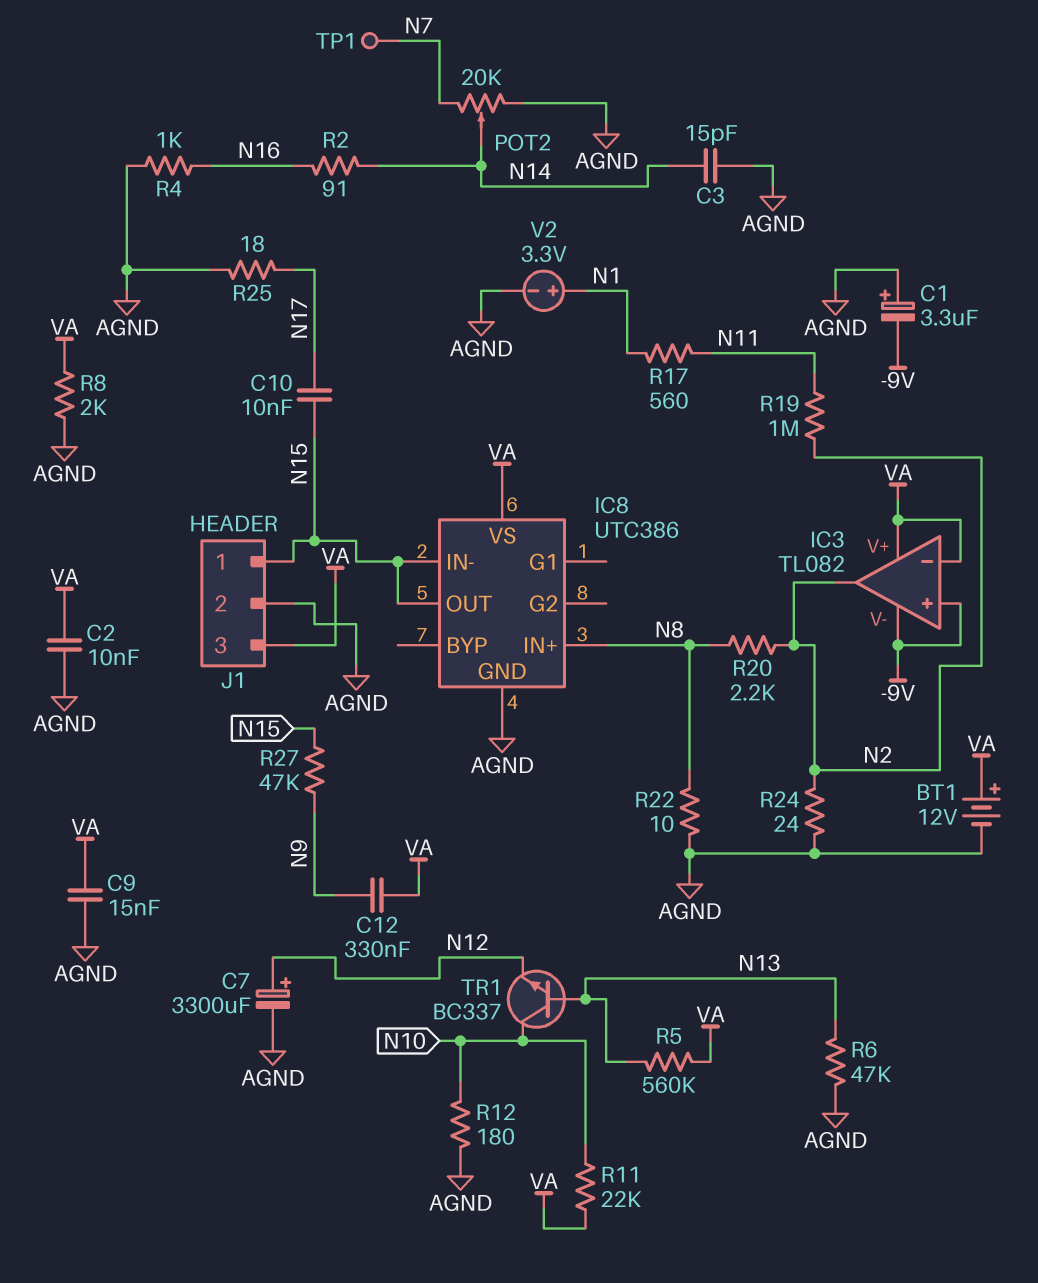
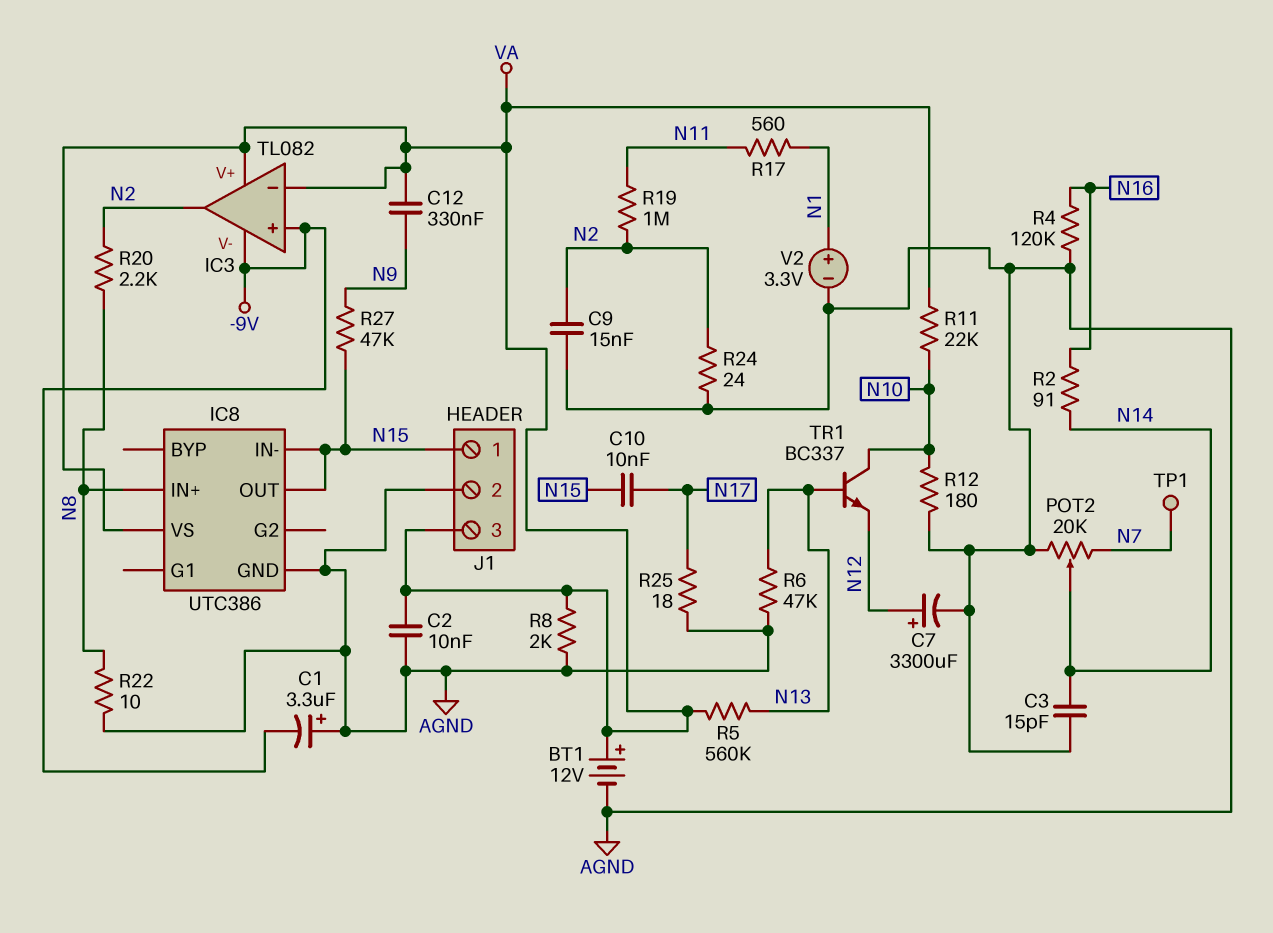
C9: 15nF (AGND, VA) -> 15nF (AGND, N2)
R4: 1k (AGND, N16) -> 120k (AGND, N16)

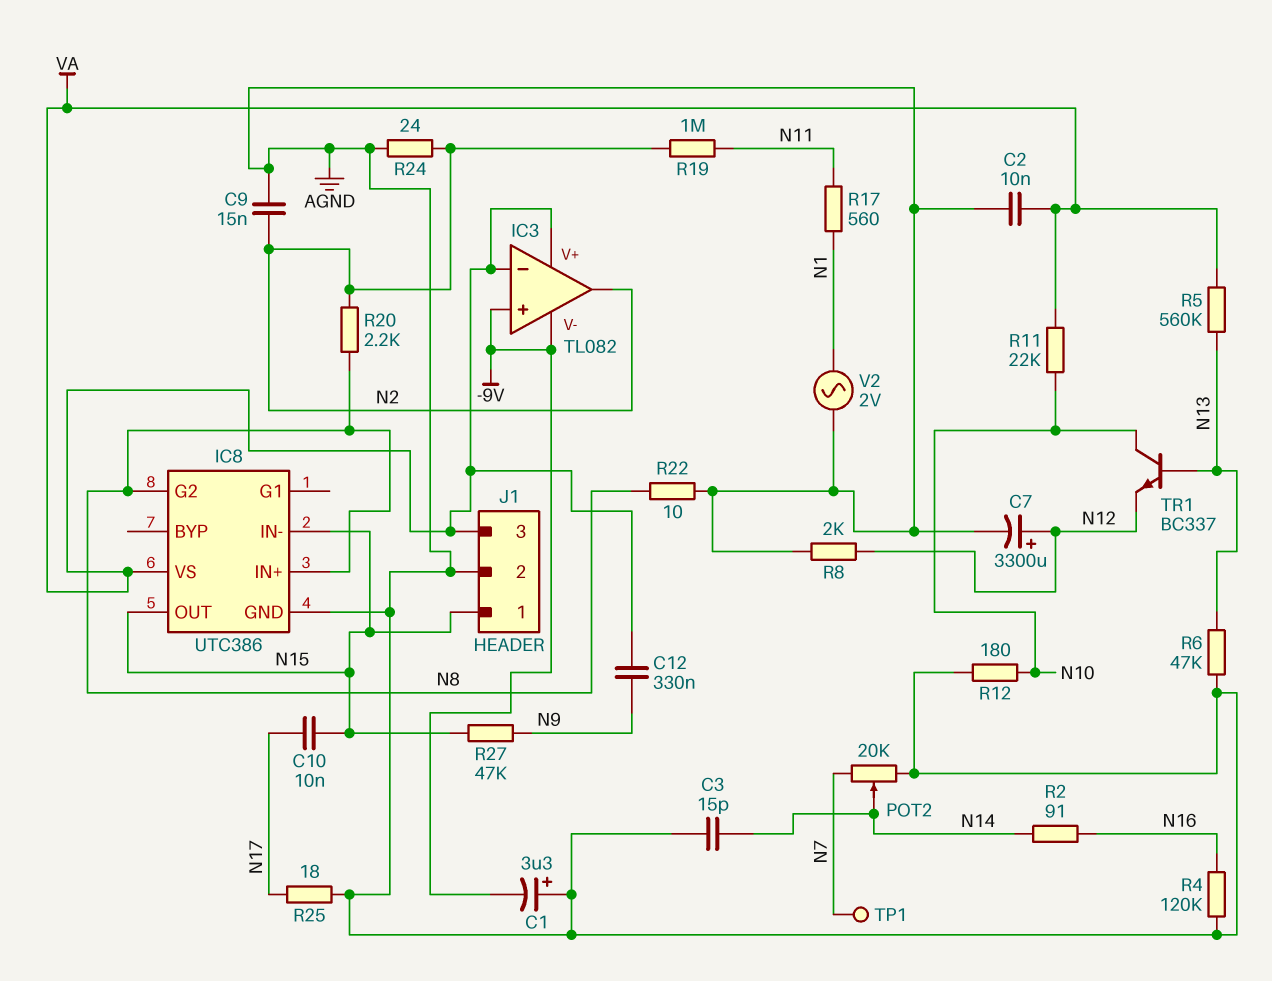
BT1: 12V (plus VA, minus AGND) -> none
IC8 pin G2: none -> N8
R8: 2k (AGND, VA) -> 2k (AGND, N12)
V2: 3.3V (plus N1, minus AGND) -> AC 2V (AGND, N1)

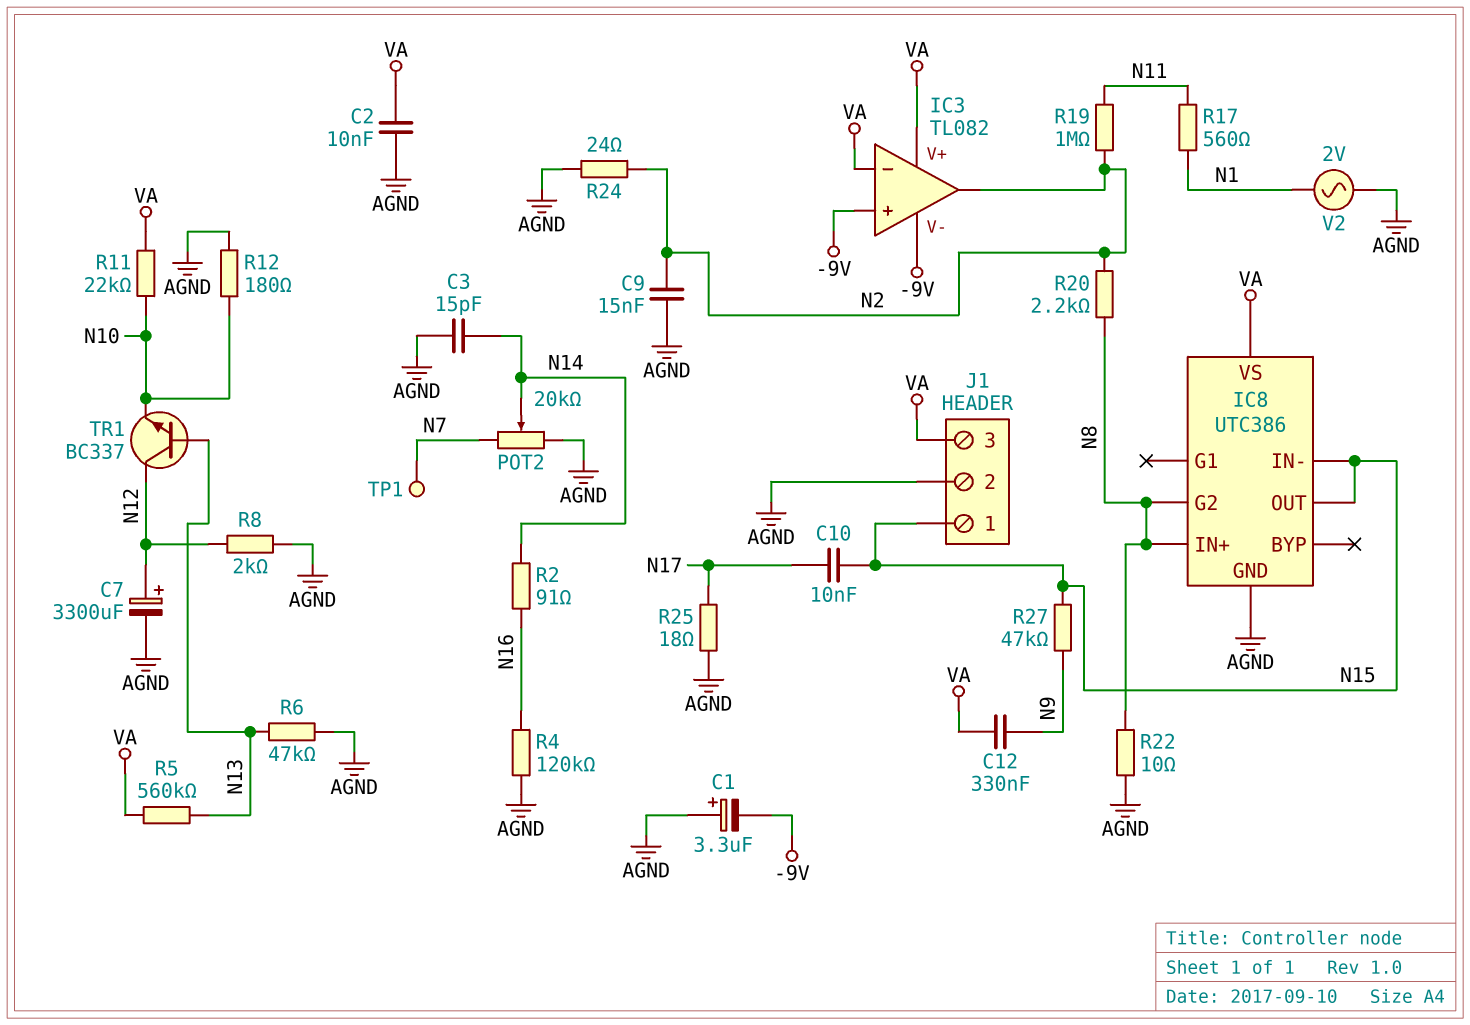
TR1: NPN BC337 (B N13, C N10, E N12) -> NPN BC337 (B N13, C N12, E N10)

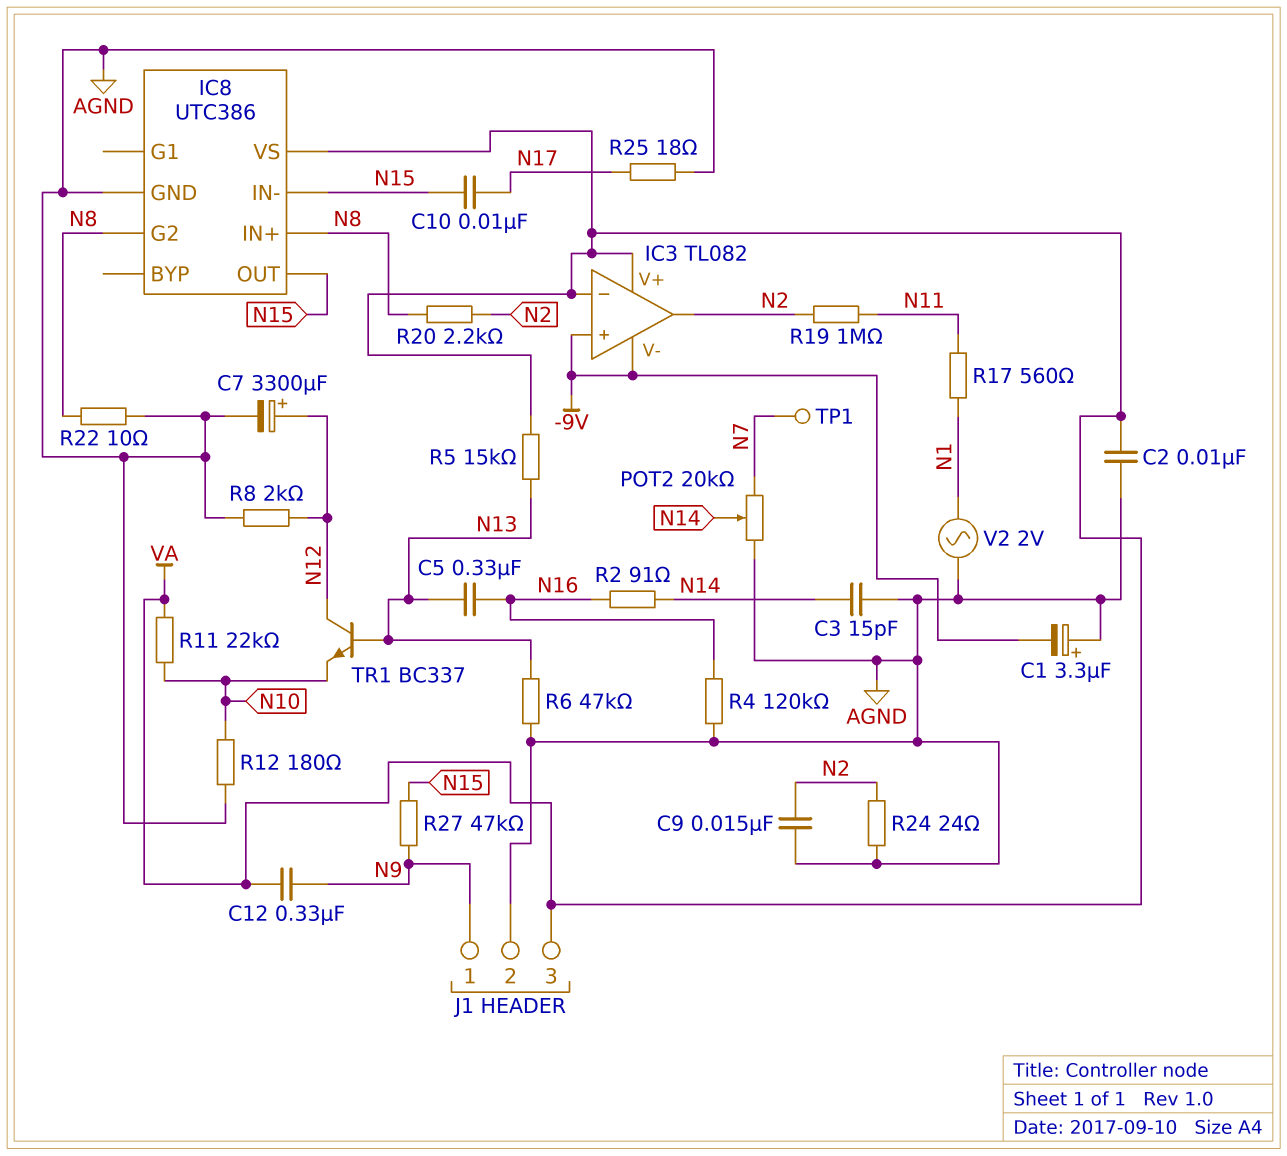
C5: none -> 330nF (N13, N16)
J1 pin 1: N15 -> N9
R5: 560k (N13, VA) -> 15k (N13, VA)

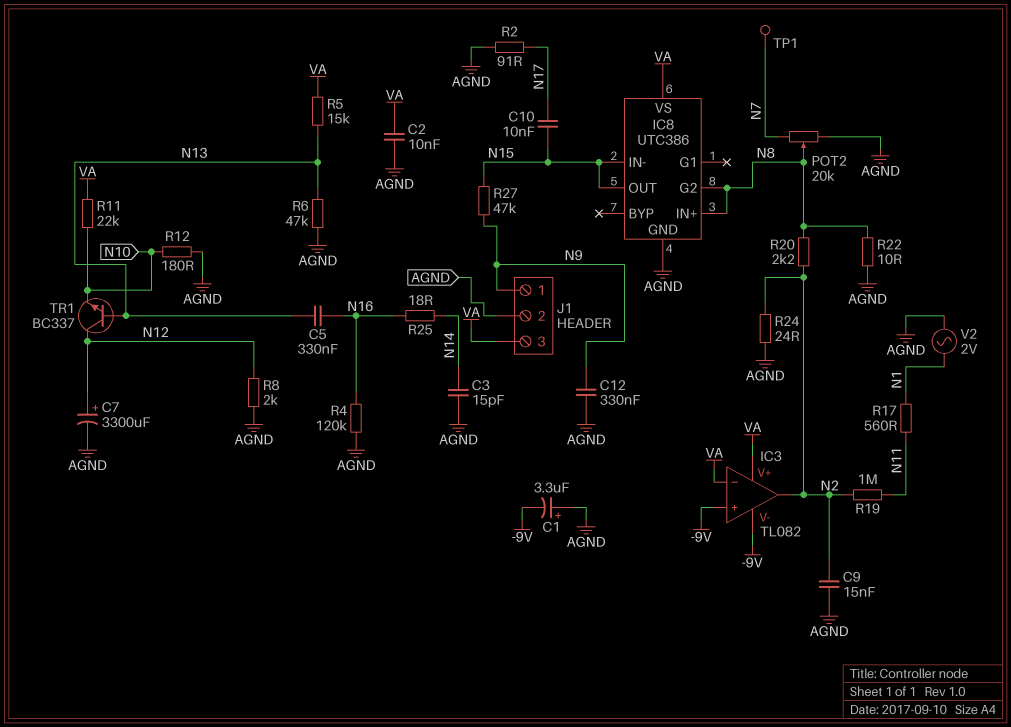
C12: 330nF (N9, VA) -> 330nF (AGND, N9)
POT2: 20k (AGND, N7, wiper N14) -> 20k (AGND, N7, wiper N8)
R2: 91 (N14, N16) -> 91 (AGND, N17)
R25: 18 (AGND, N17) -> 18 (N14, N16)

